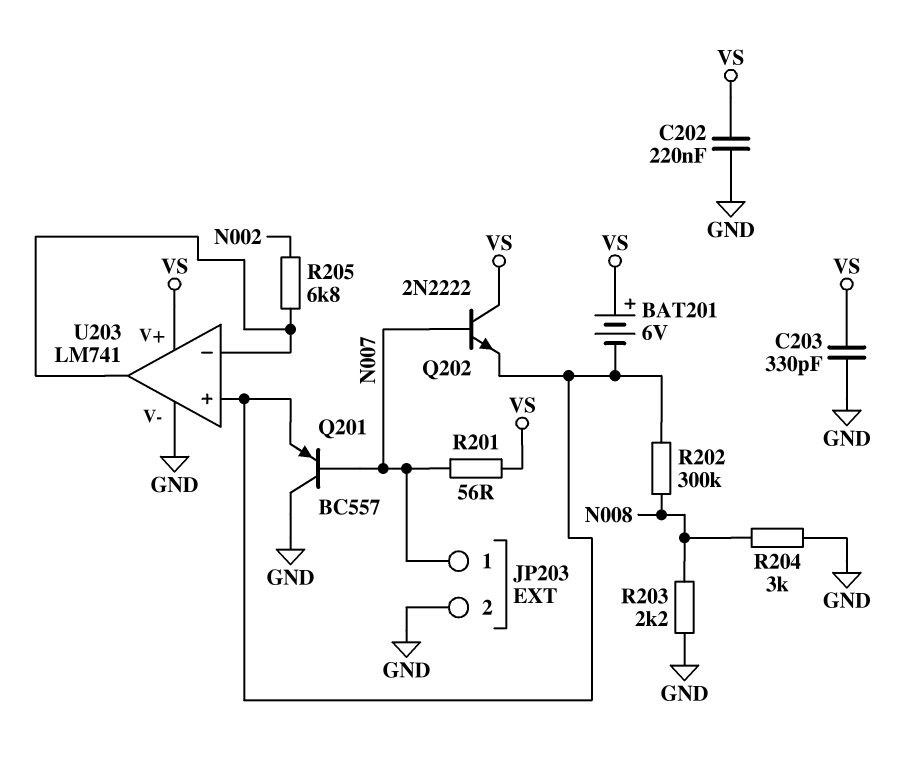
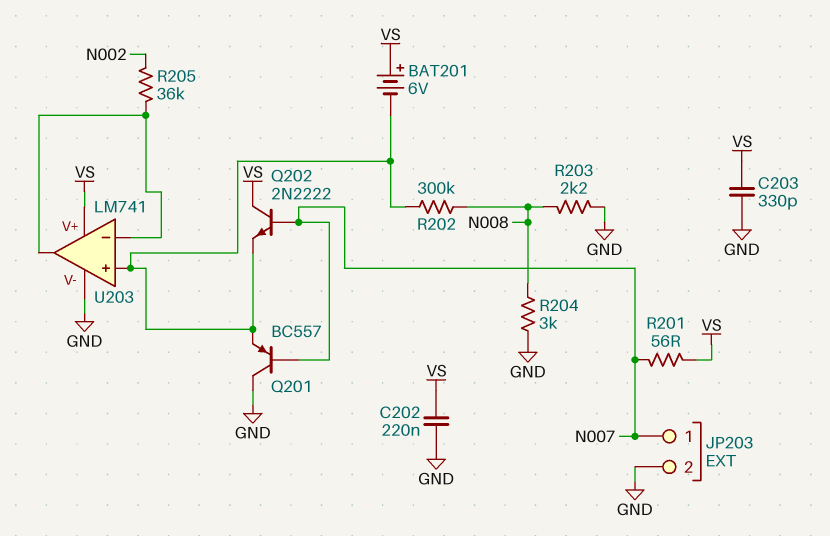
R205: 6.8k (N002, U203/in-) -> 36k (N002, U203/in-)

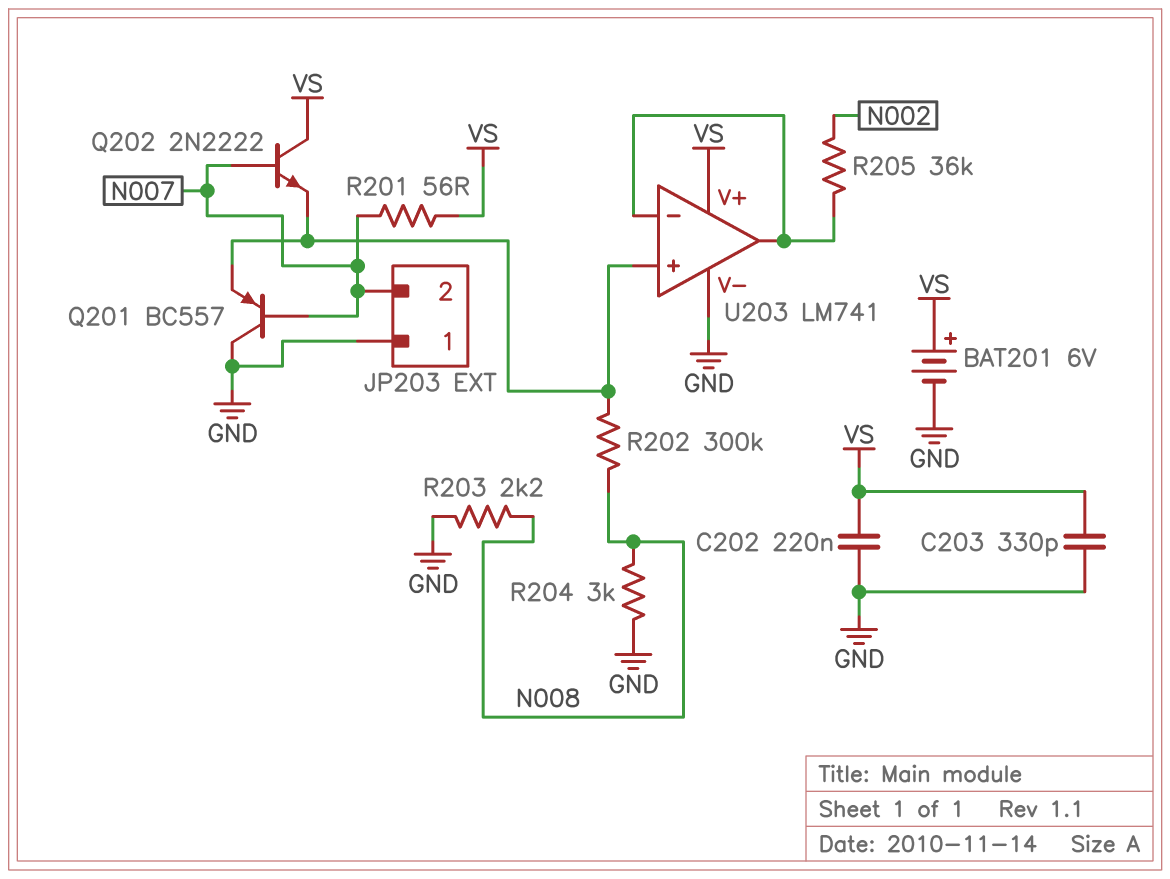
BAT201: 6V (plus VS, minus U203/in+) -> 6V (plus VS, minus GND)
JP203 pin 1: N007 -> GND
JP203 pin 2: GND -> N007

